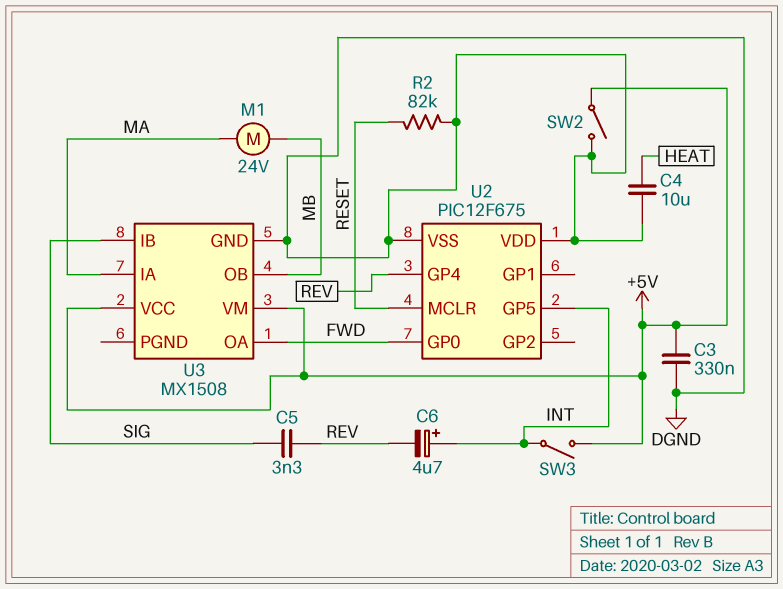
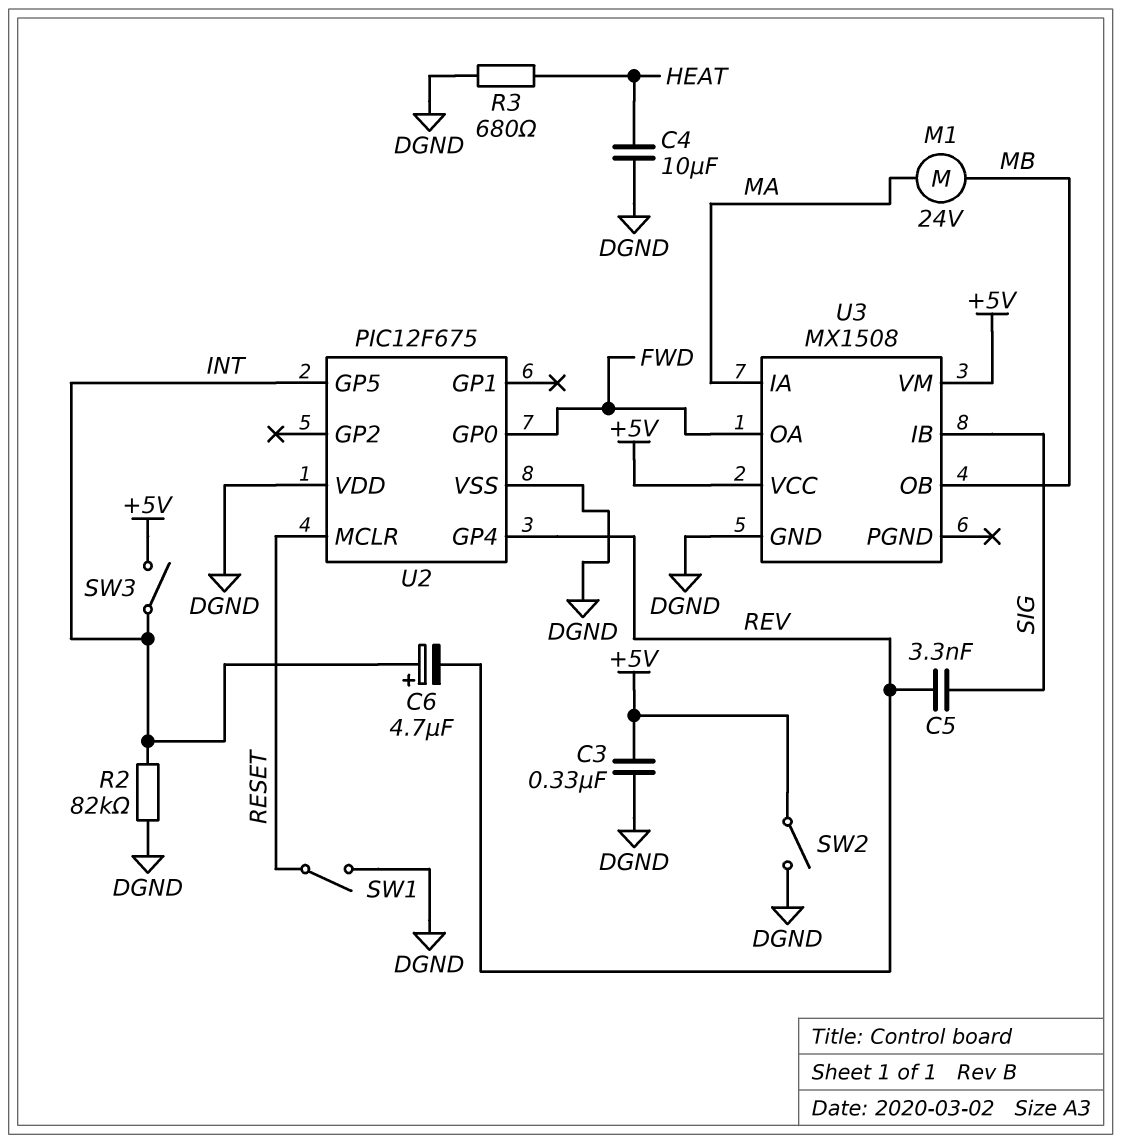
R2: 82k (DGND, RESET) -> 82k (DGND, INT)
R3: none -> 680 (DGND, HEAT)
SW1: none -> switch (DGND, RESET)

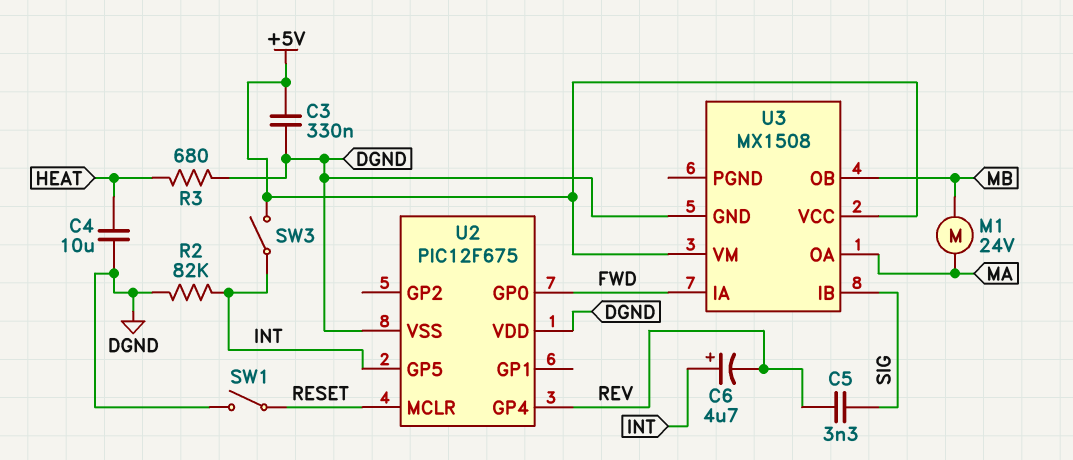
SW2: switch (+5V, DGND) -> none
U3 pin IA: MA -> FWD
U3 pin OA: FWD -> MA

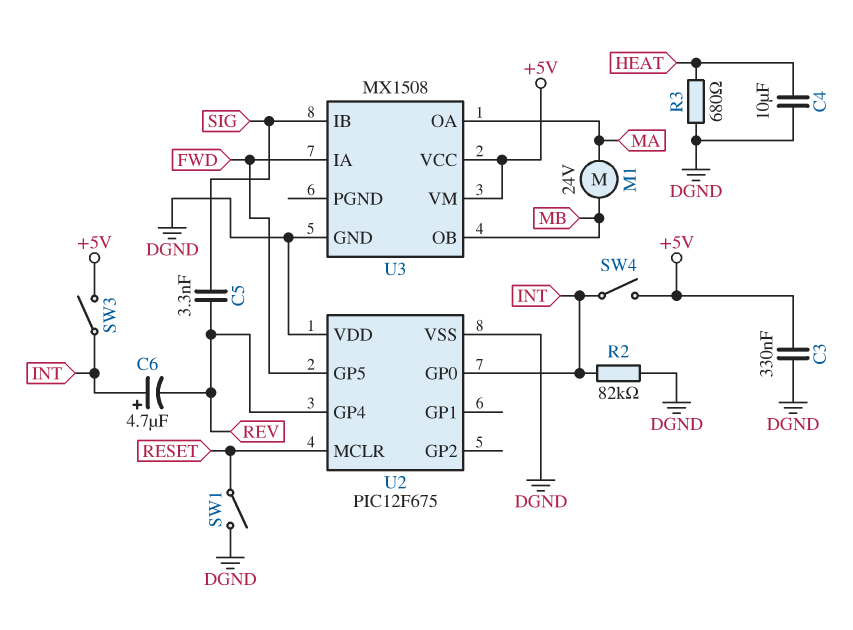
SW4: none -> switch (+5V, INT)
U2 pin GP0: FWD -> INT
U2 pin GP5: INT -> FWD

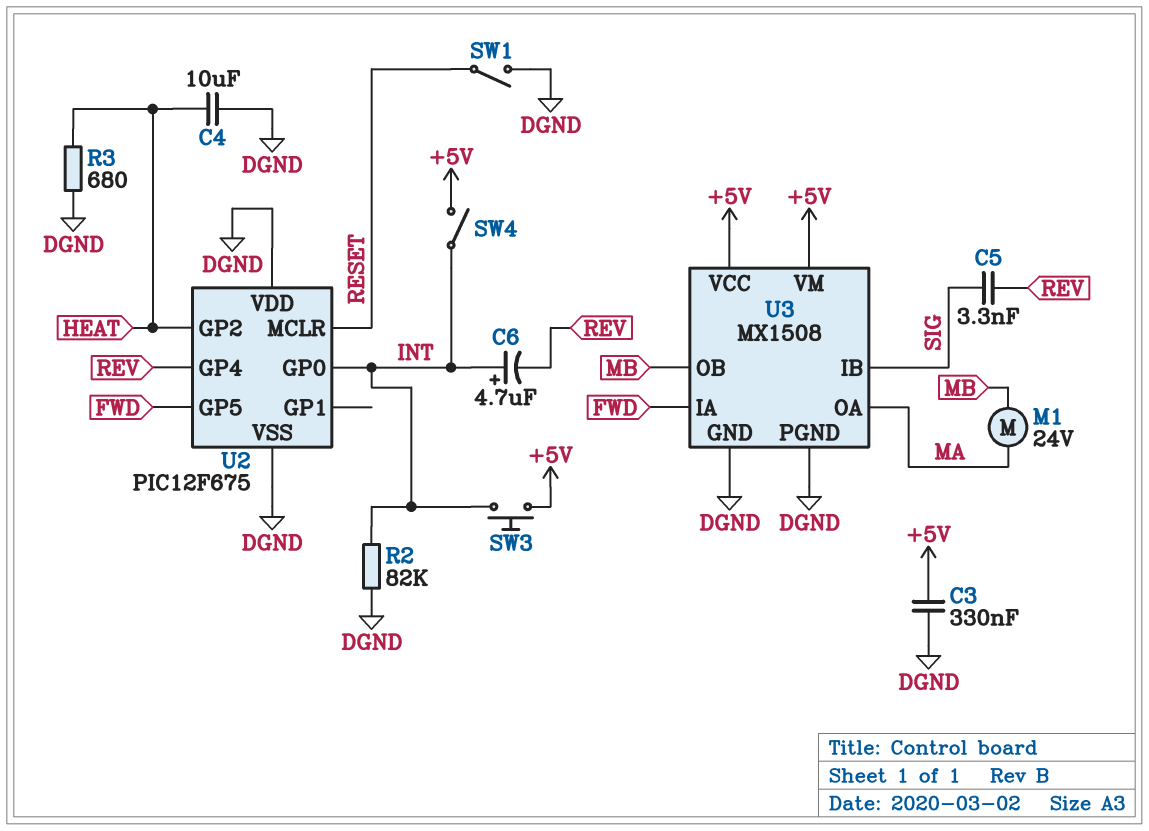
SW3: switch (+5V, INT) -> button (+5V, INT)
U2 pin GP2: none -> HEAT
U3 pin PGND: none -> DGND

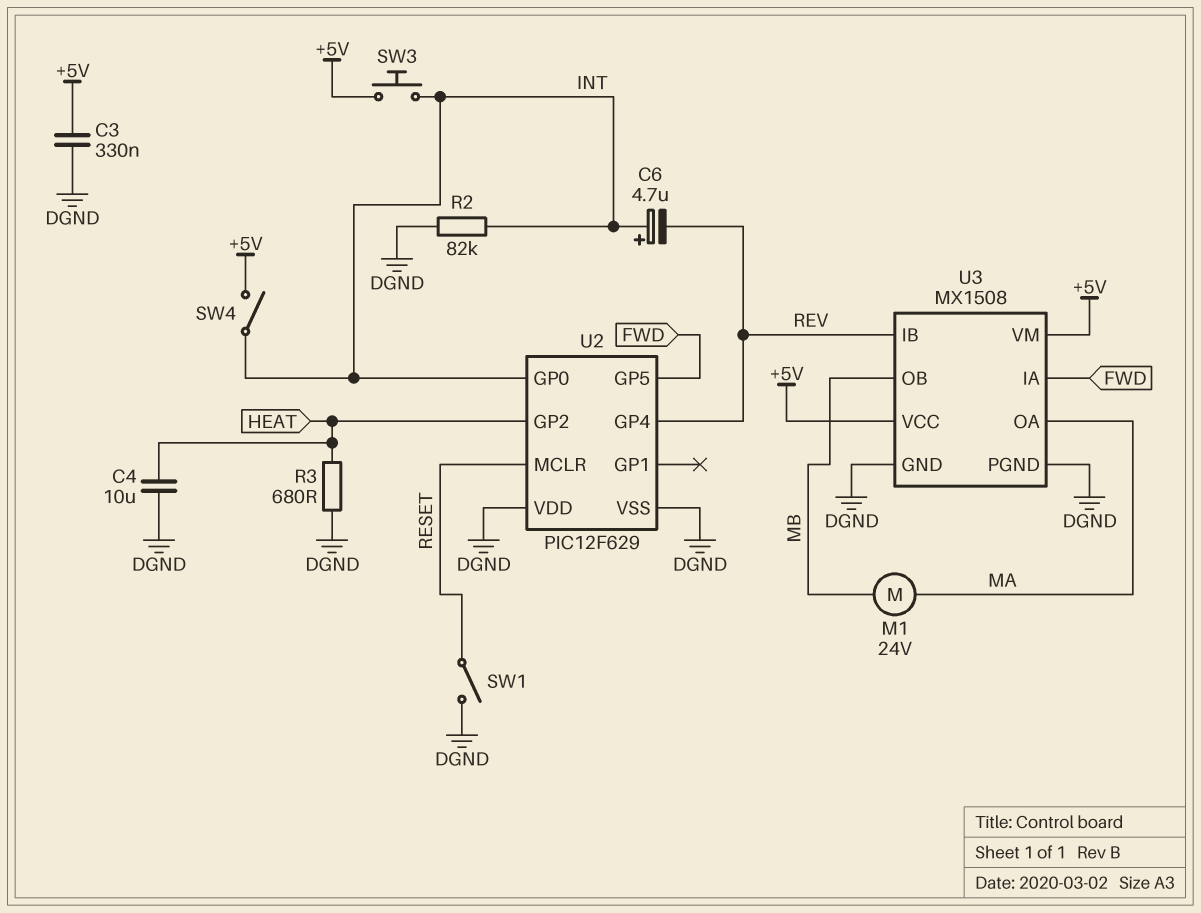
C5: 3.3nF (REV, SIG) -> none
U2: PIC12F675 -> PIC12F629
U3 pin IB: SIG -> REV

